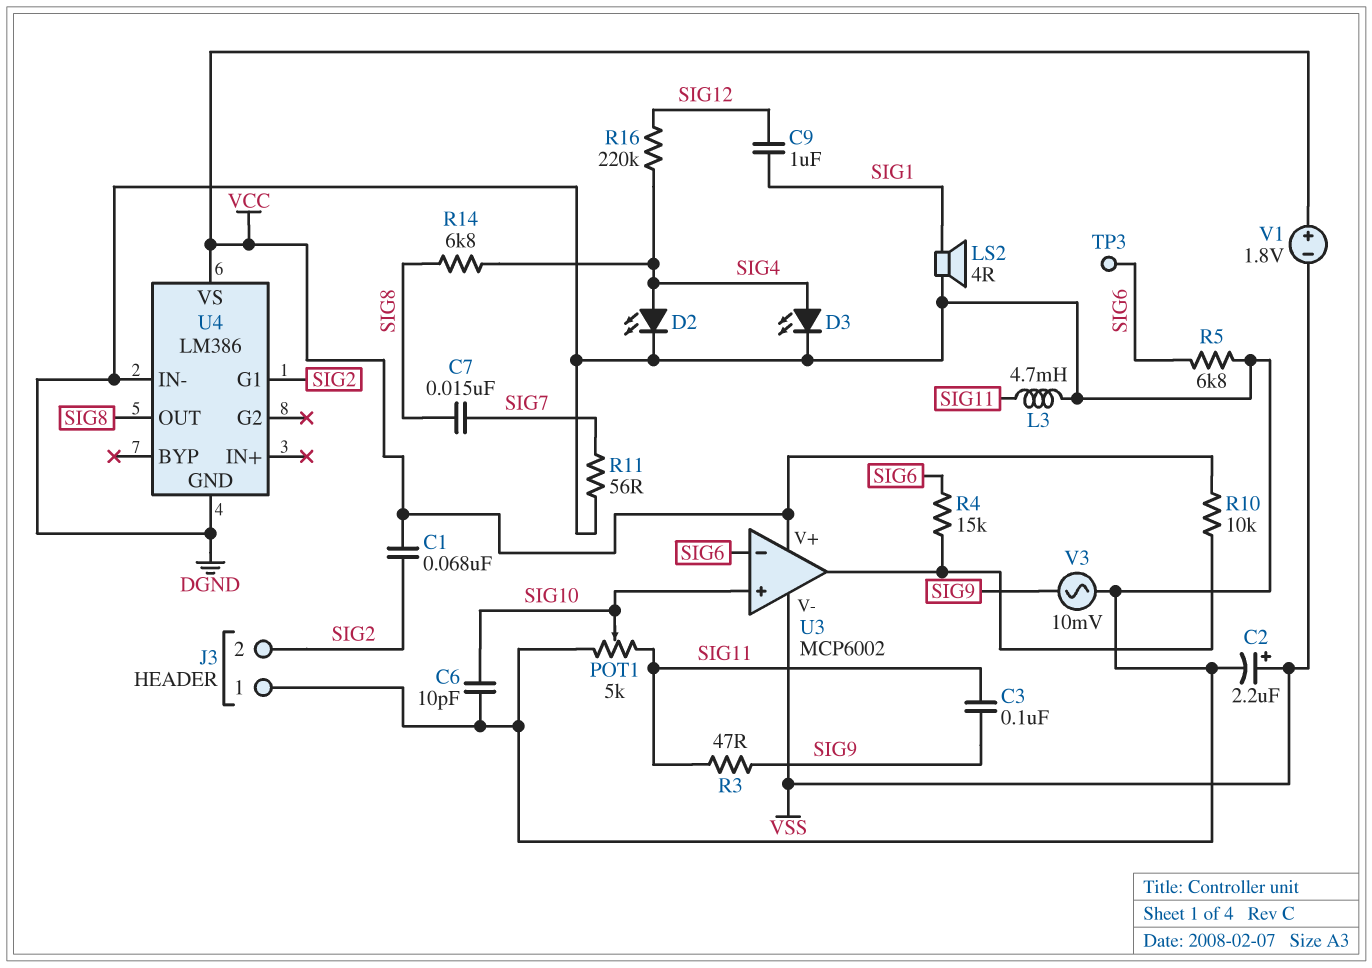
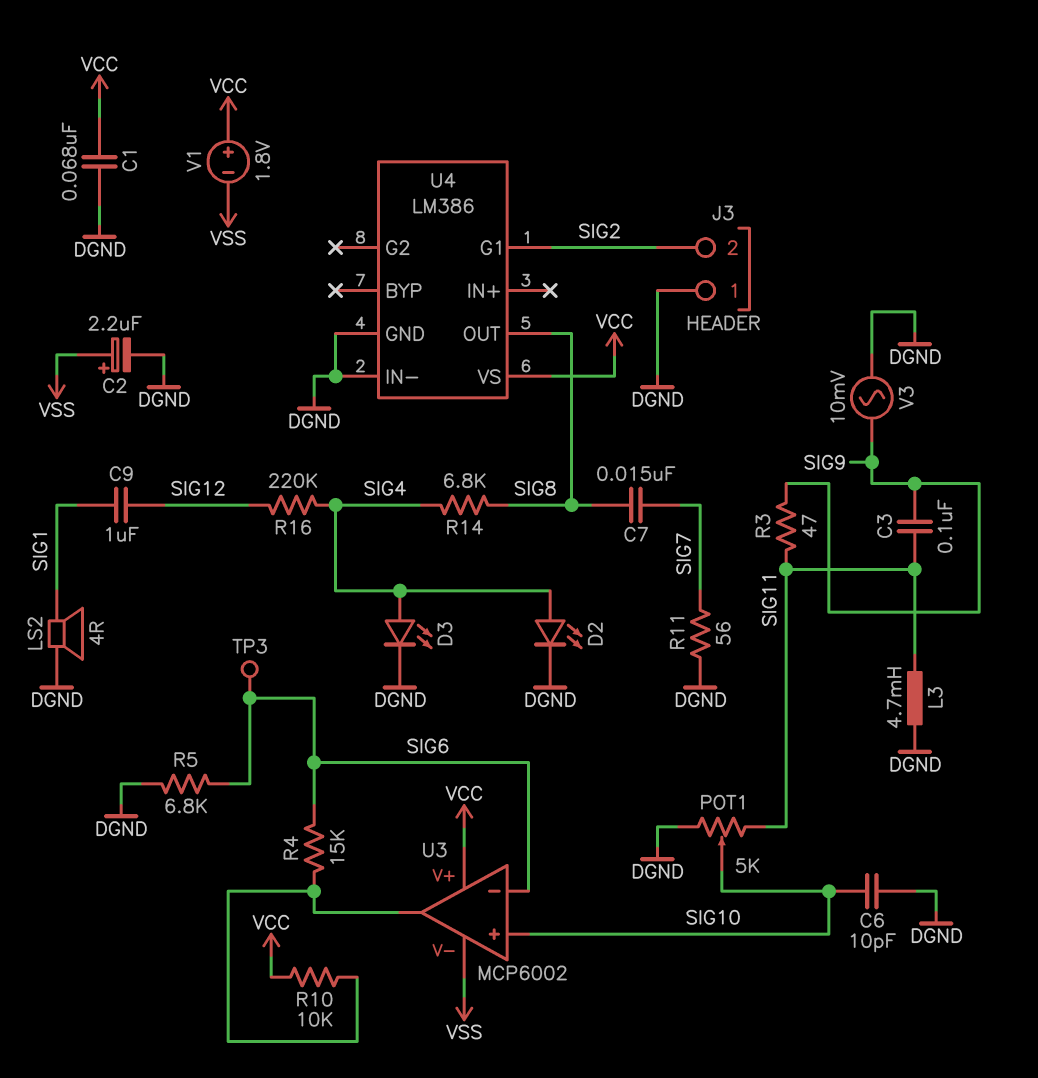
C1: 68nF (SIG2, VCC) -> 68nF (DGND, VCC)

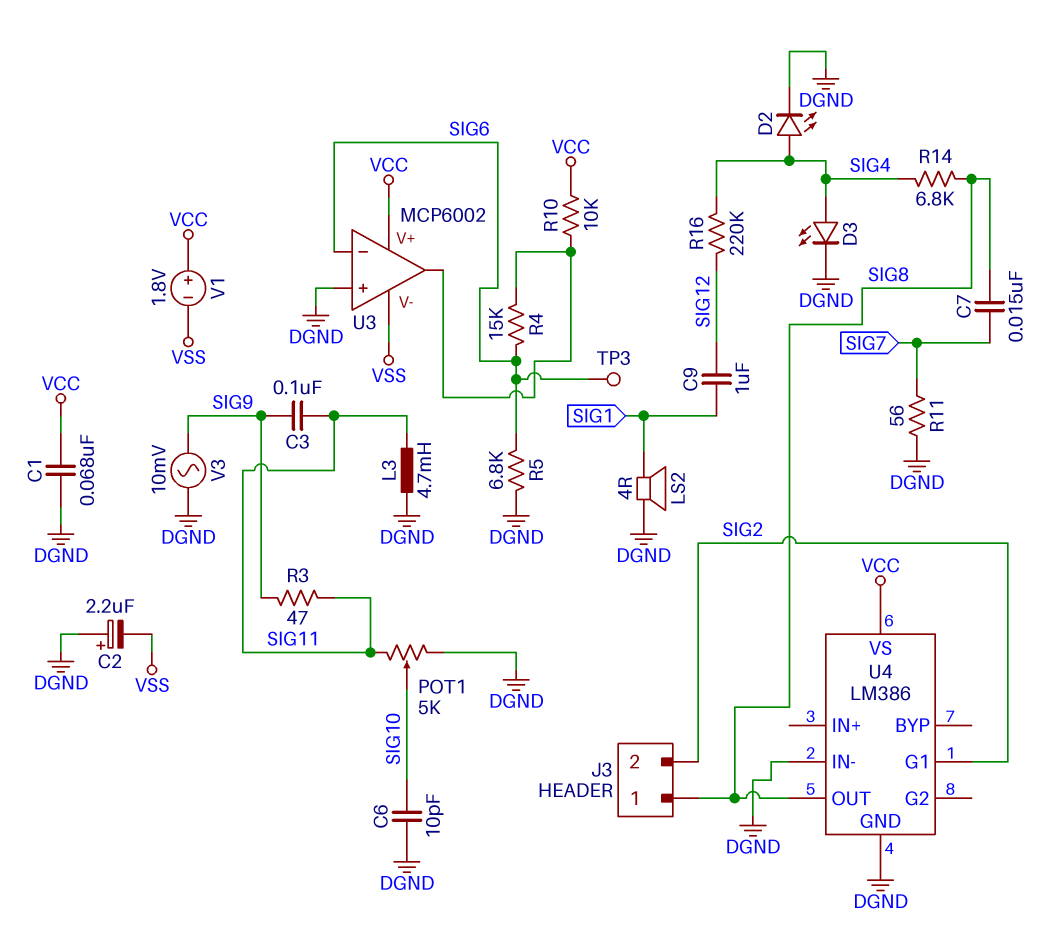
C2: 2.2uF (plus VSS, minus DGND) -> 2.2uF (plus DGND, minus VSS)
J3 pin 1: DGND -> SIG8
U3 pin in+: SIG10 -> DGND

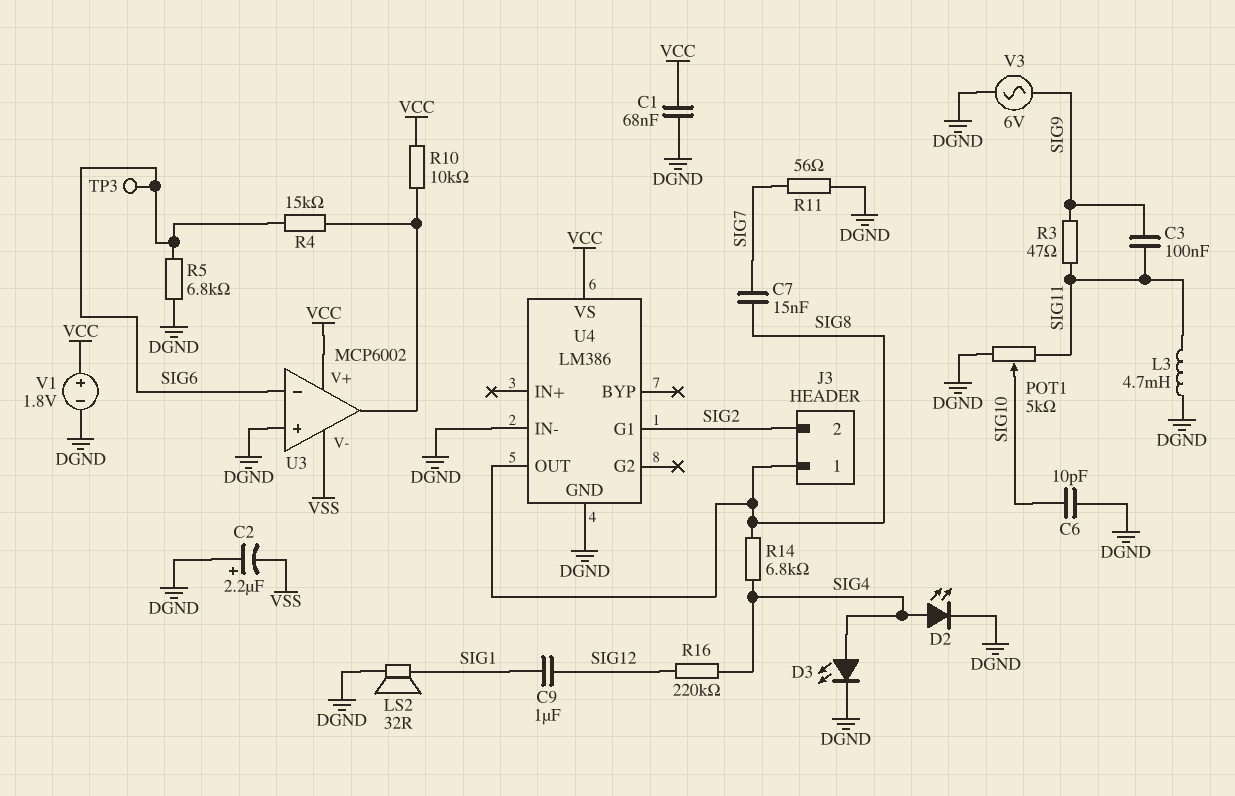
LS2: speaker 4R (DGND, SIG1) -> speaker 32R (DGND, SIG1)
V1: 1.8V (plus VCC, minus VSS) -> 1.8V (plus VCC, minus DGND)
V3: AC 10mV (DGND, SIG9) -> AC 6V (DGND, SIG9)

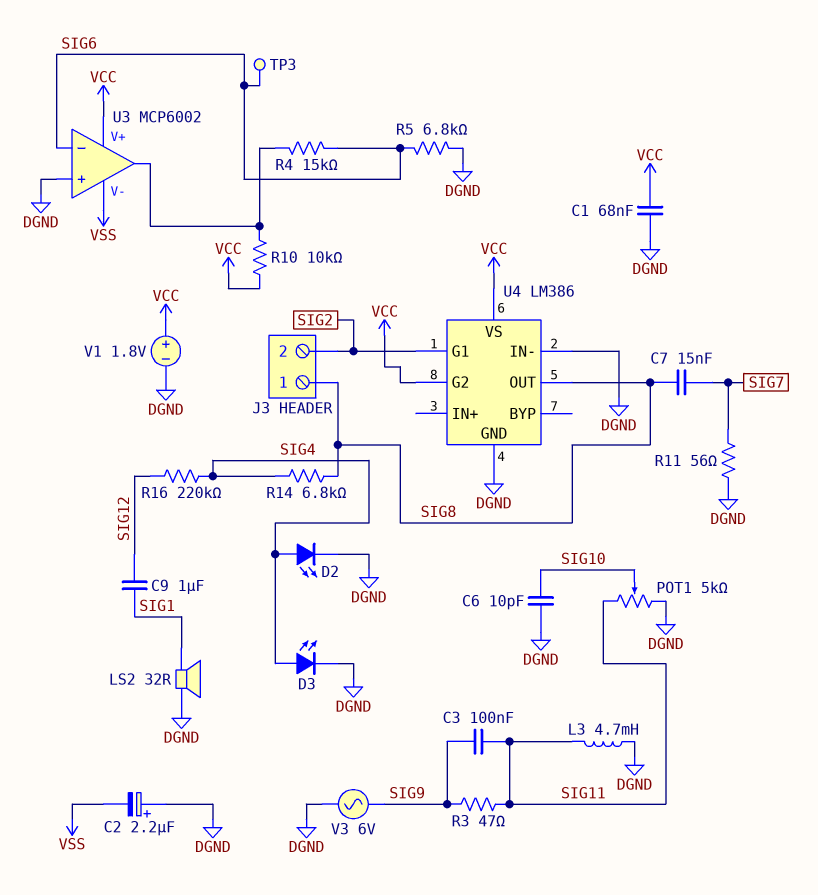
U4 pin G2: none -> VCC

